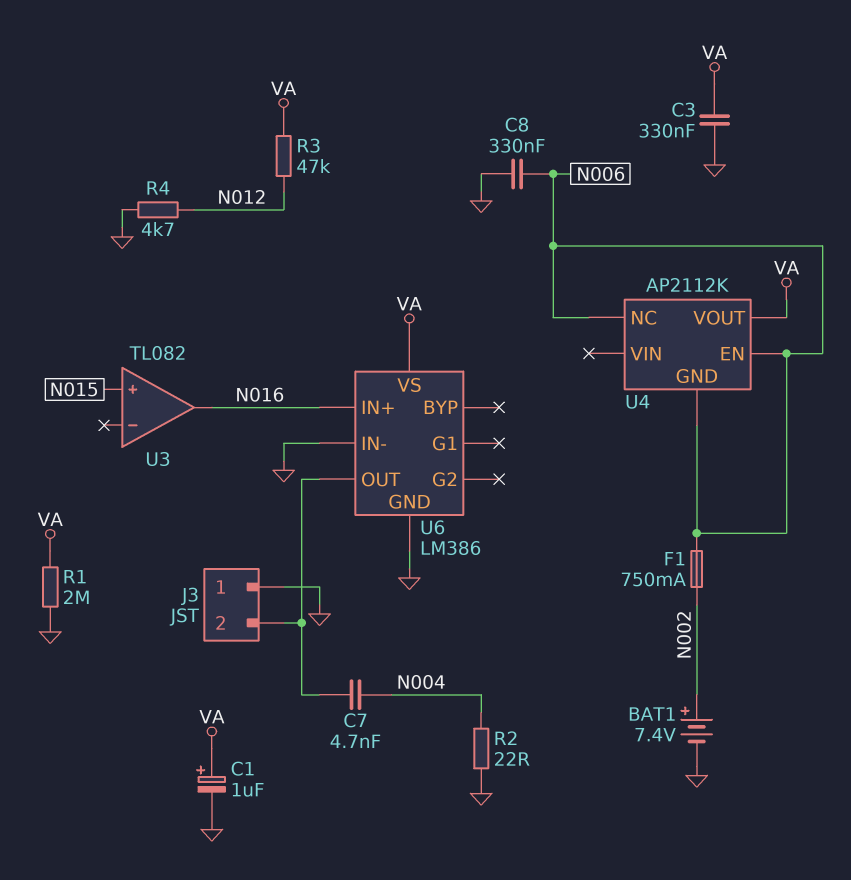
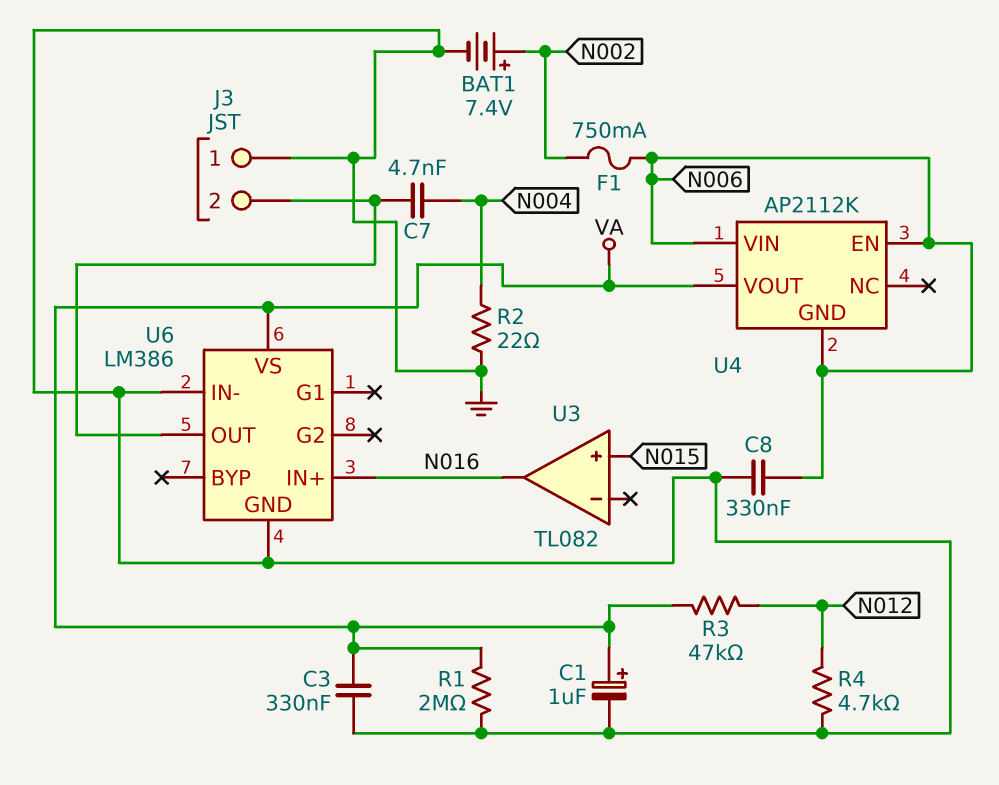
U4 pin NC: N006 -> none
U4 pin VIN: none -> N006

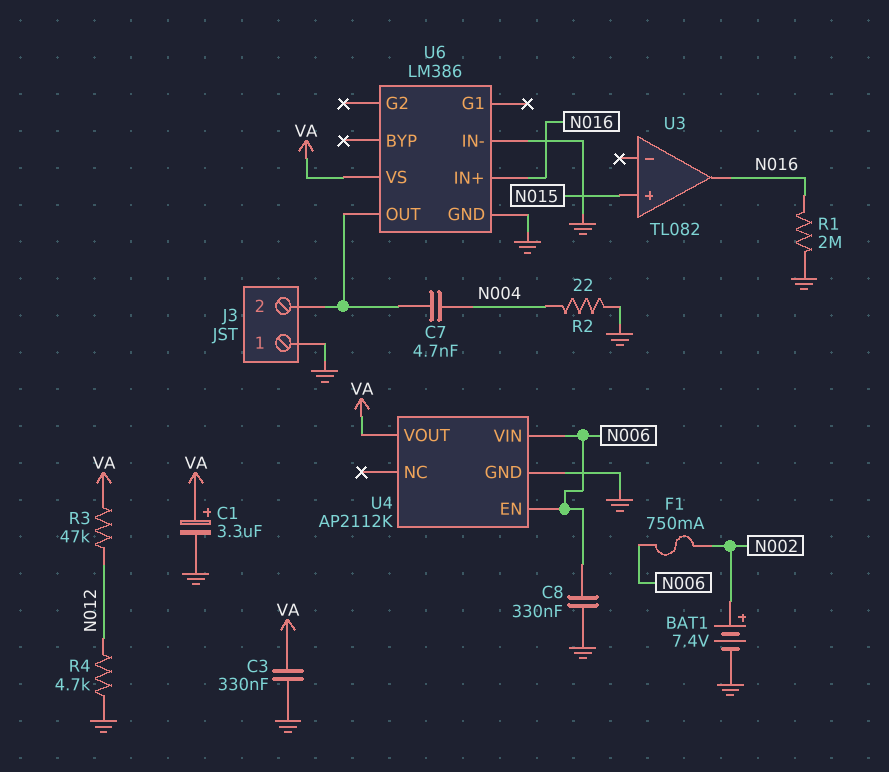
C1: 1uF (plus VA, minus GND) -> 3.3uF (plus VA, minus GND)
R1: 2M (GND, VA) -> 2M (GND, N016)
U4 pin GND: N006 -> GND

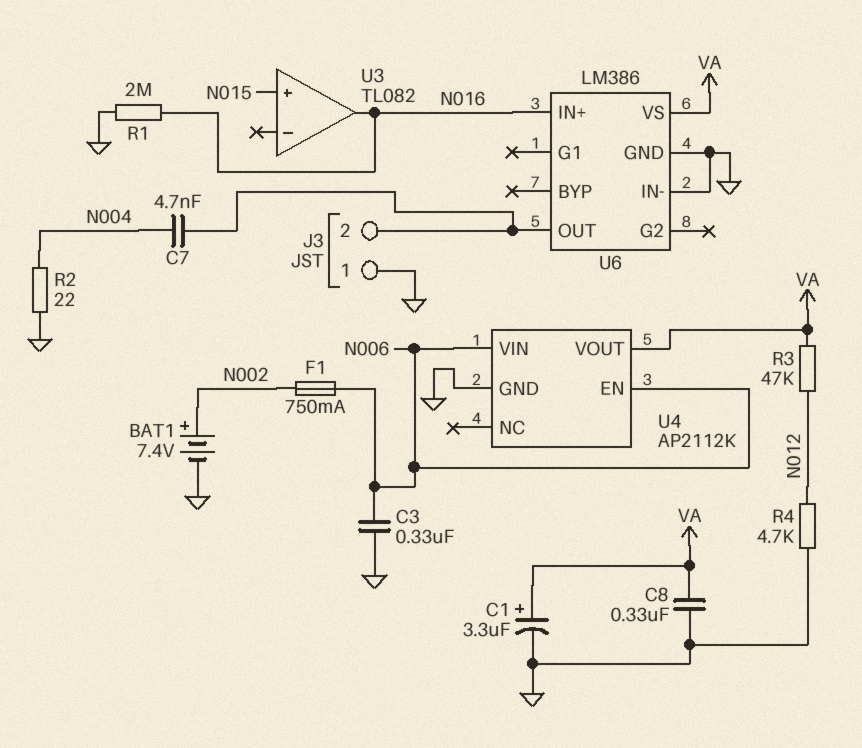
C3: 330nF (GND, VA) -> 330nF (GND, N006)
C8: 330nF (GND, N006) -> 330nF (GND, VA)

